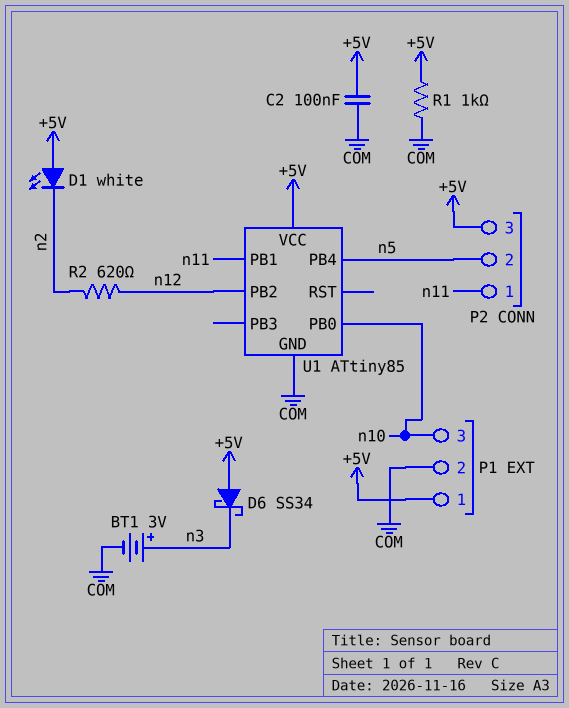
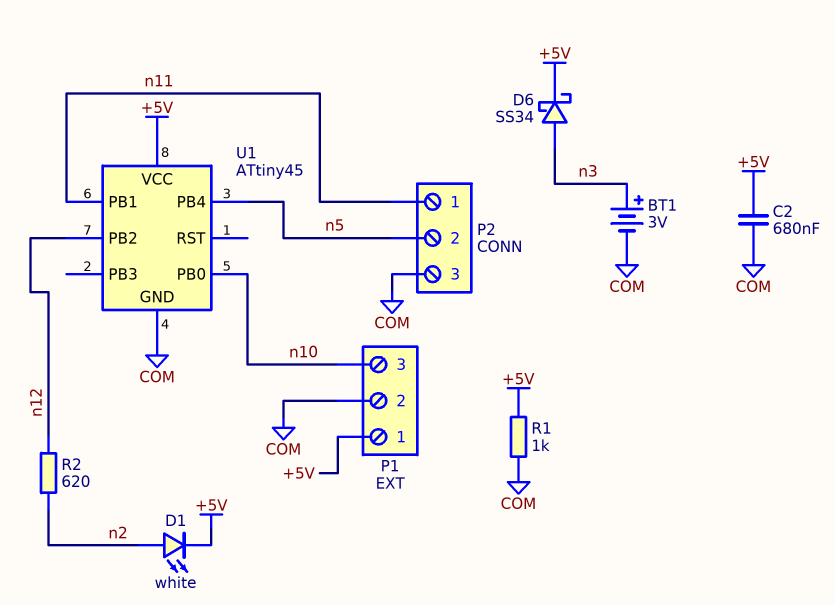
C2: 100nF (+5V, COM) -> 680nF (+5V, COM)
D1: LED white (A +5V, K n2) -> LED white (A n2, K +5V)
D6: schottky SS34 (A +5V, K n3) -> schottky SS34 (A n3, K +5V)
P2 pin 3: +5V -> COM
U1: ATtiny85 -> ATtiny45

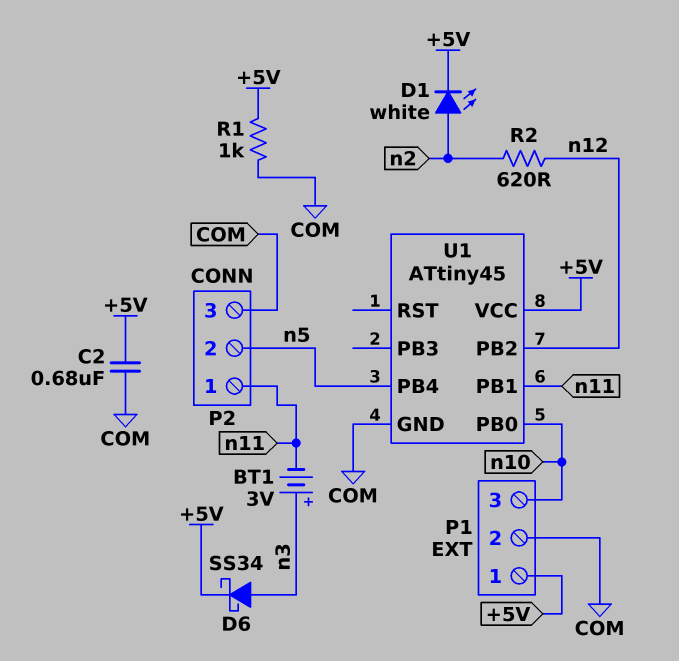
BT1: 3V (plus n3, minus COM) -> 3V (plus n3, minus n11)

